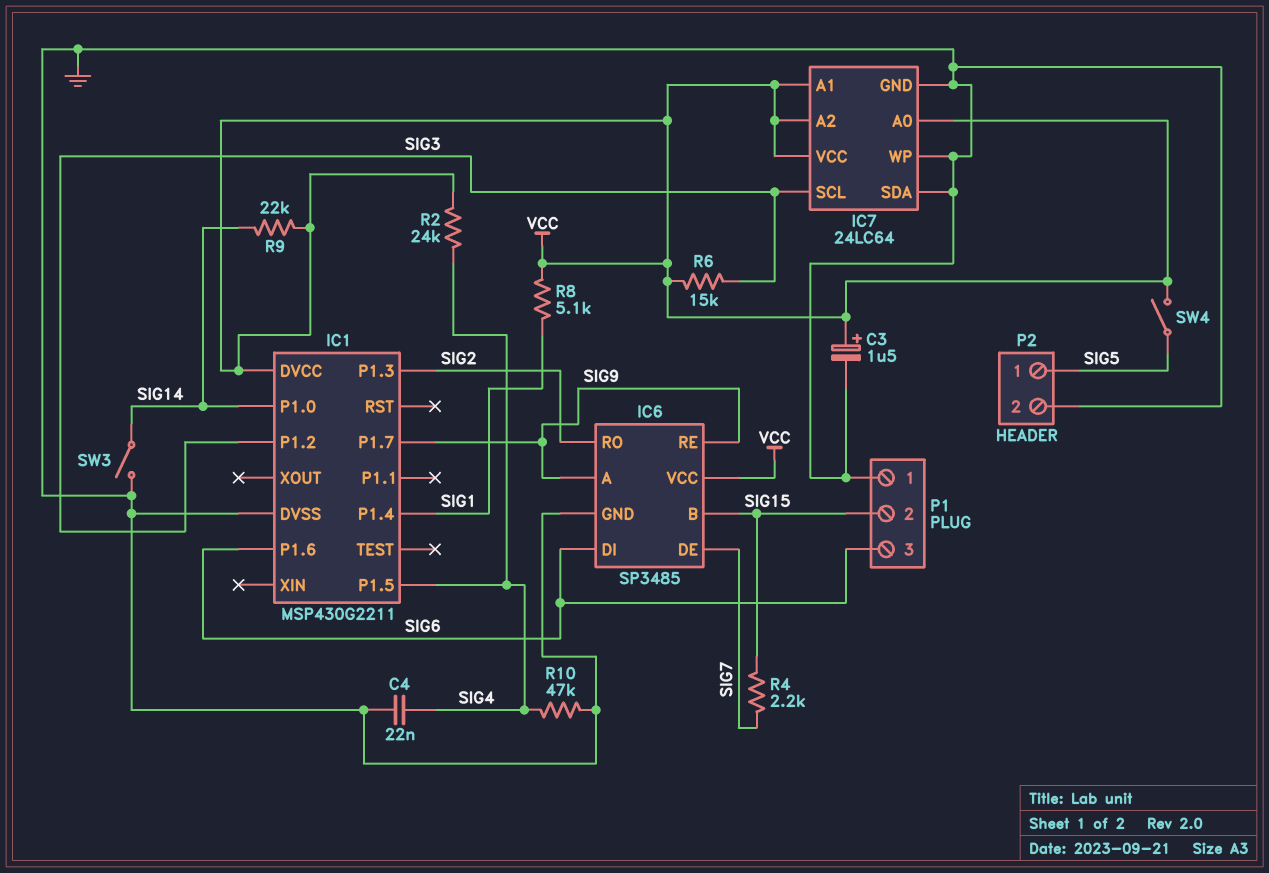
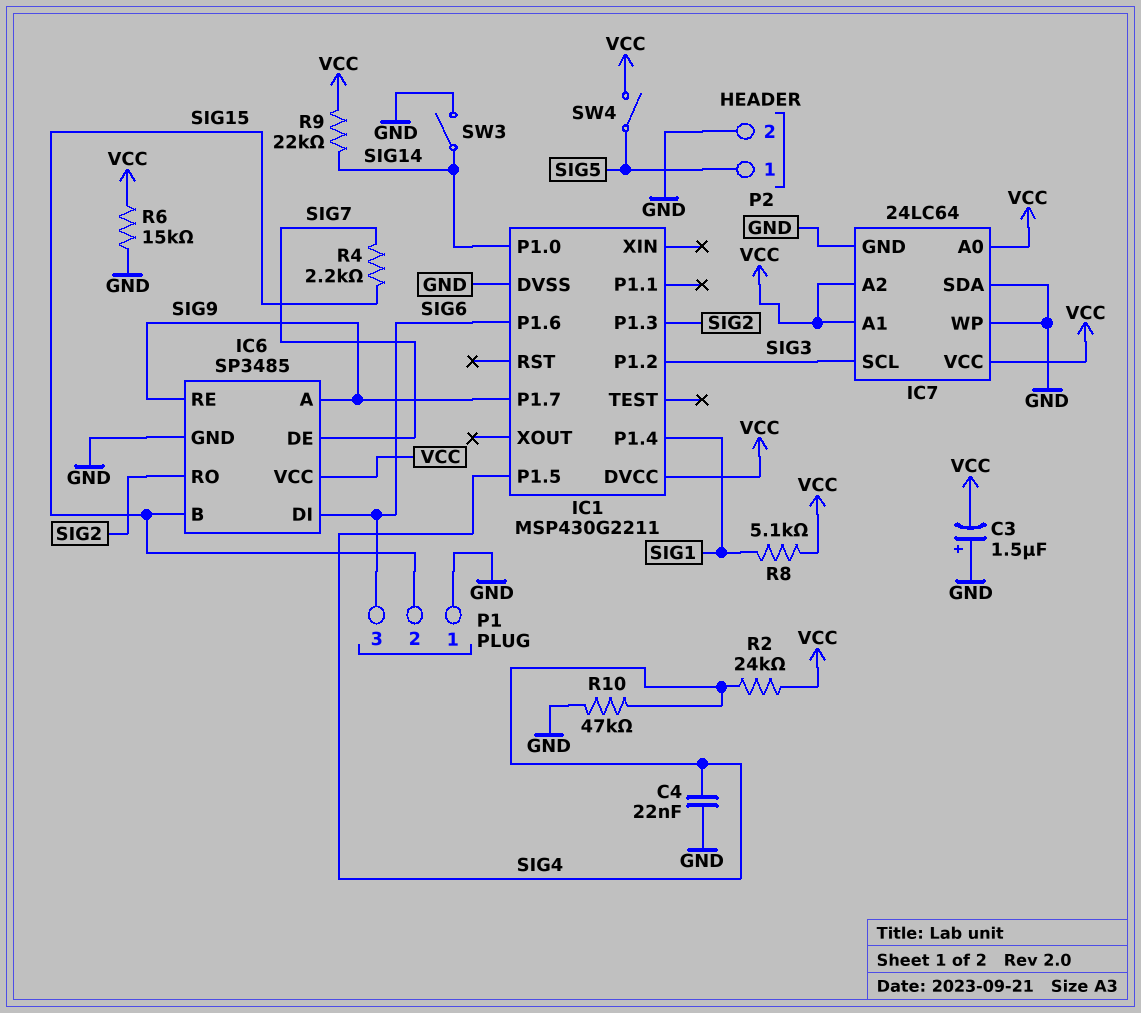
C3: 1.5uF (plus VCC, minus GND) -> 1.5uF (plus GND, minus VCC)
R6: 15k (SIG3, VCC) -> 15k (GND, VCC)

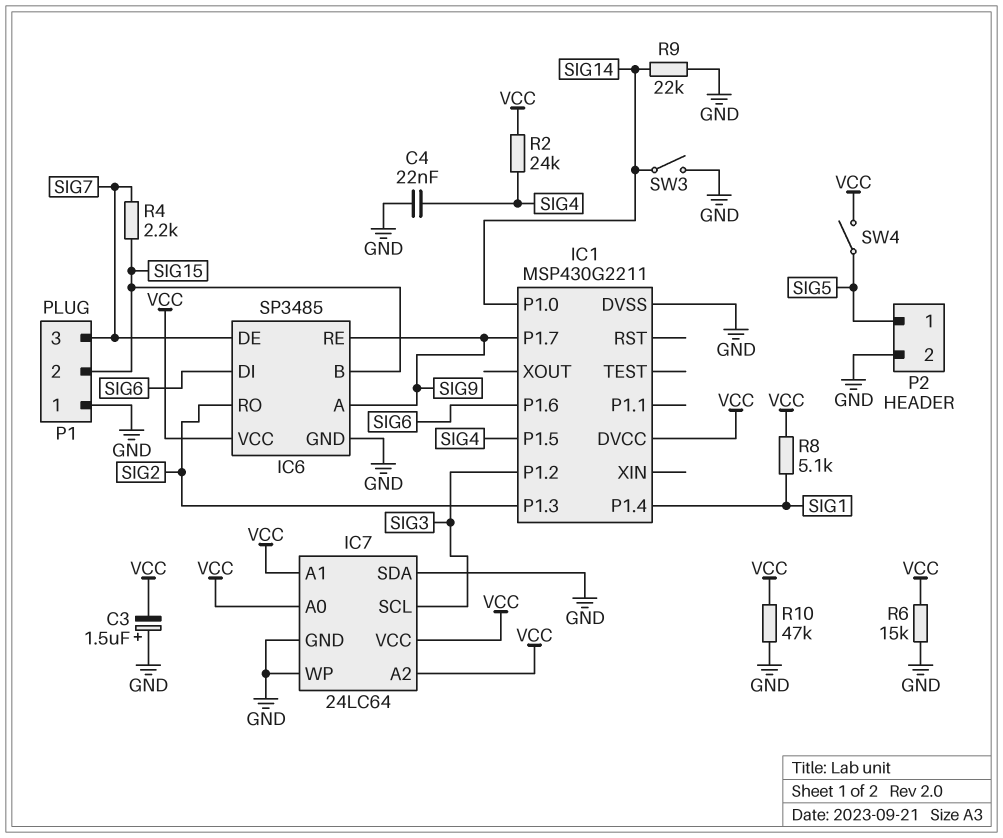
P1 pin 3: SIG6 -> SIG7
R9: 22k (SIG14, VCC) -> 22k (GND, SIG14)
R10: 47k (GND, SIG4) -> 47k (GND, VCC)

